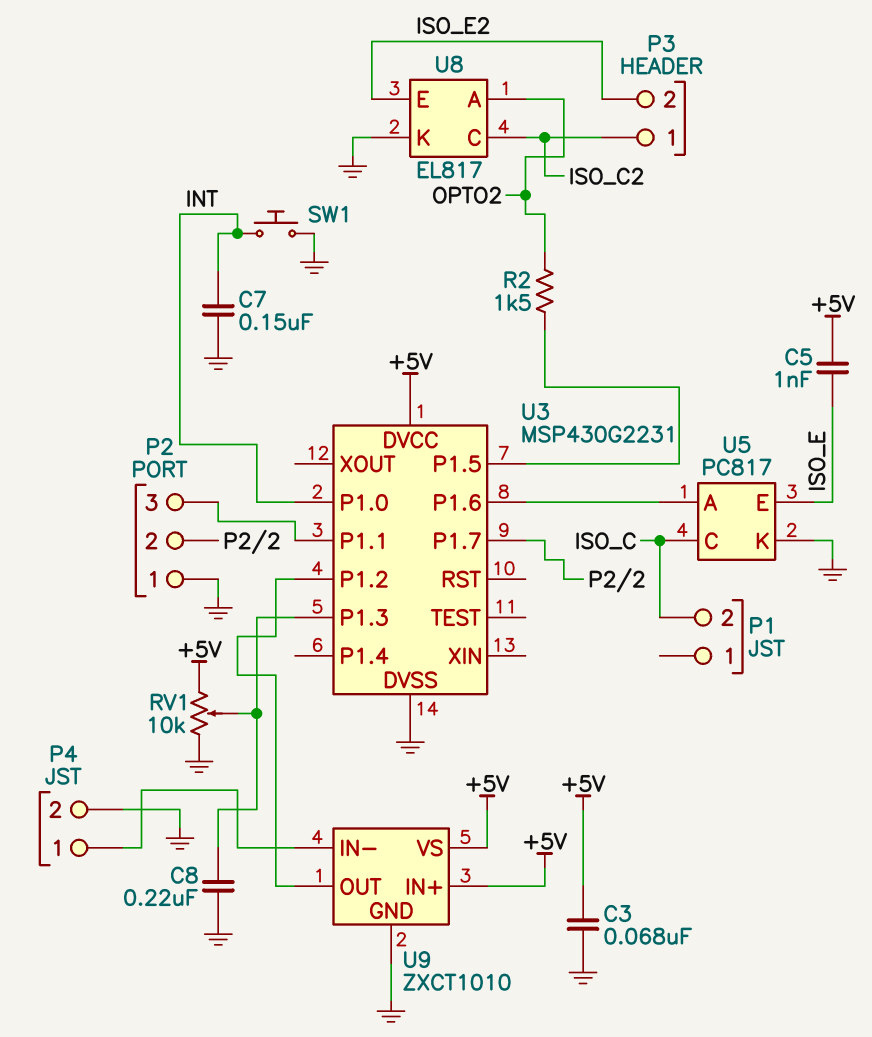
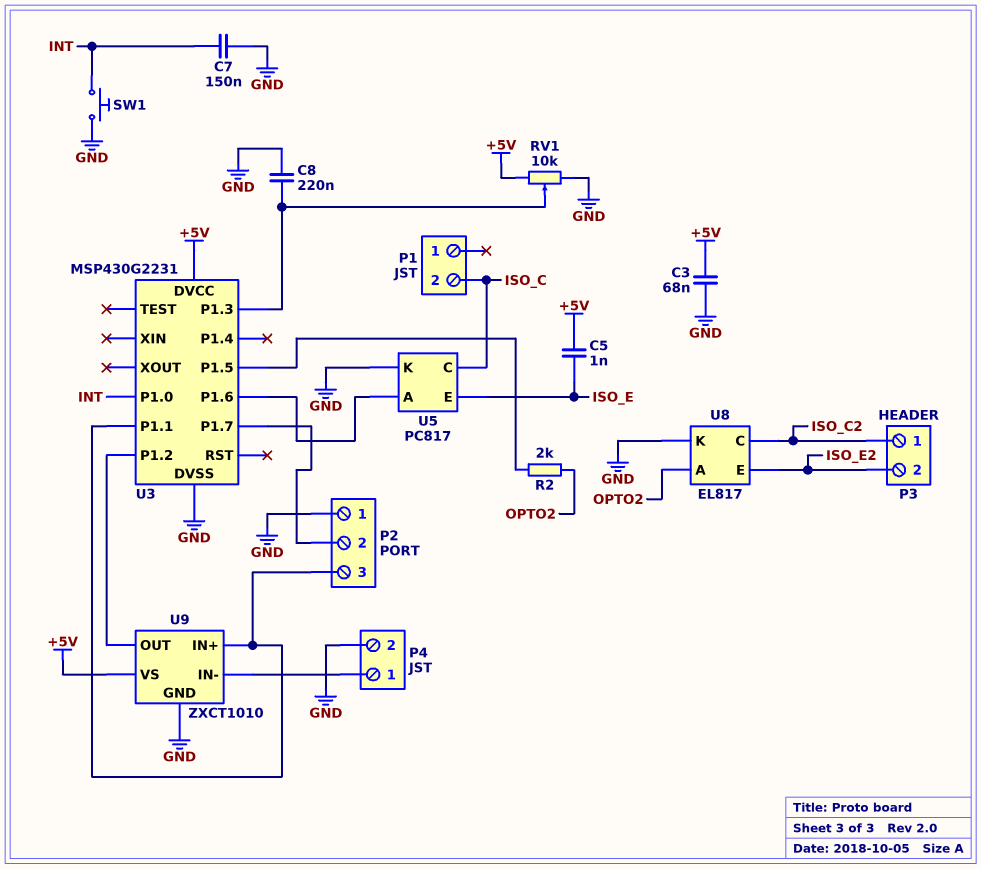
R2: 1.5k (OPTO2, U3/P1.5) -> 2k (OPTO2, U3/P1.5)
U9 pin IN+: +5V -> P2/3

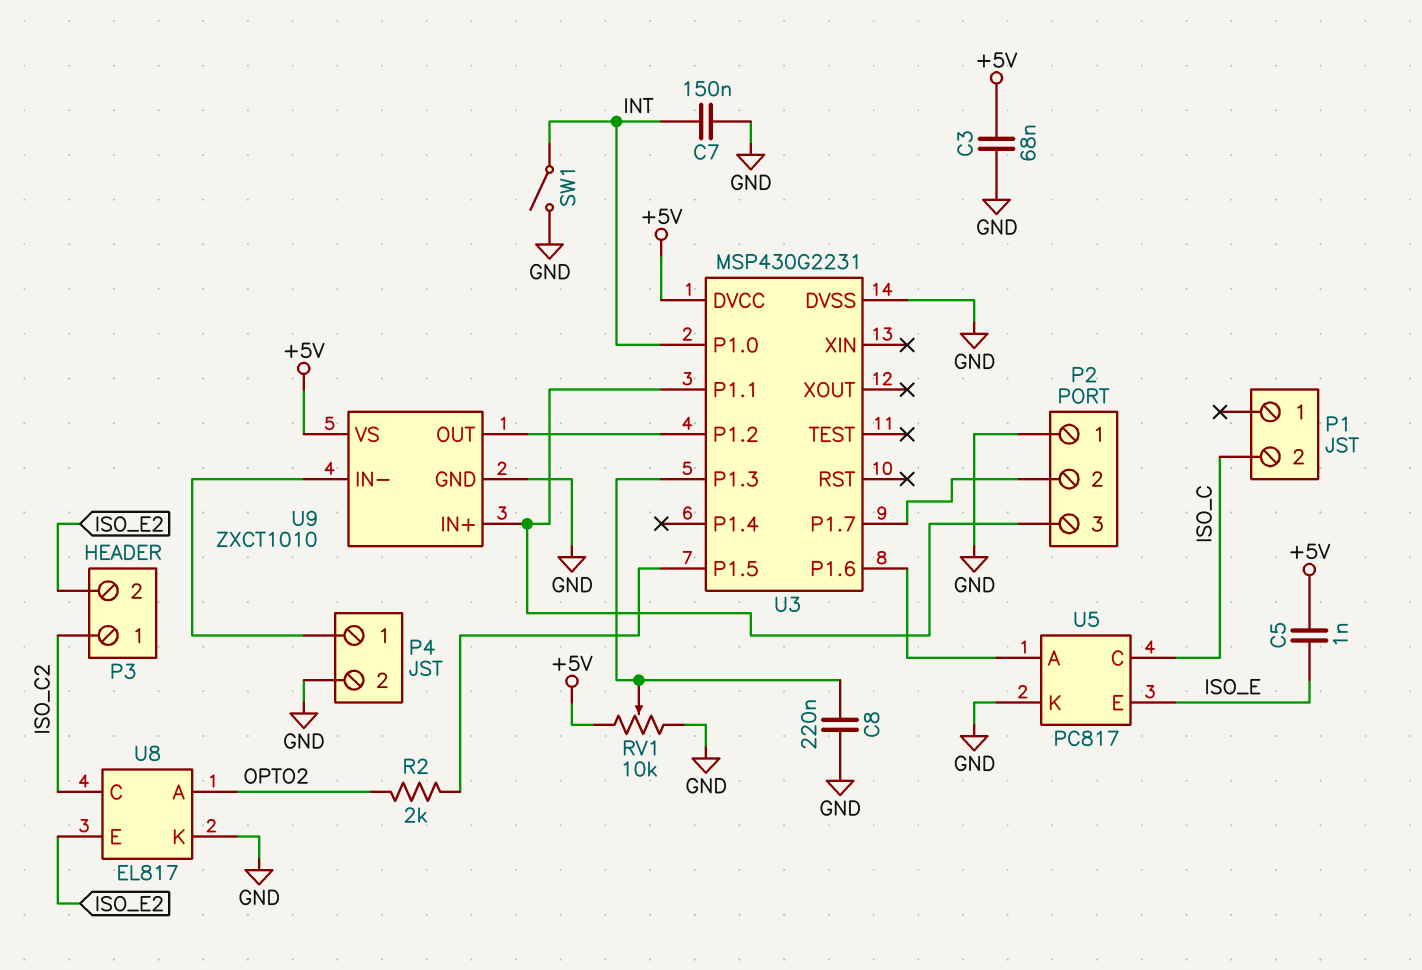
SW1: button (GND, INT) -> switch (GND, INT)

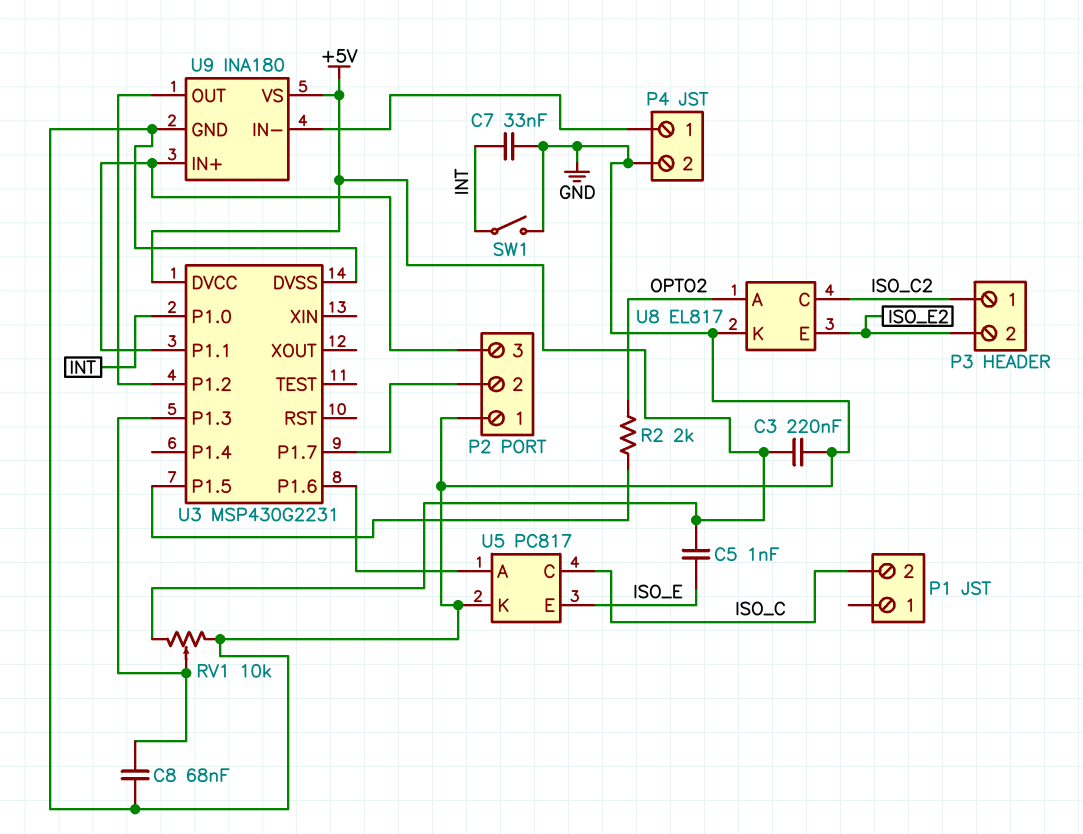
C3: 68nF (+5V, GND) -> 220nF (+5V, GND)
C7: 150nF (GND, INT) -> 33nF (GND, INT)
C8: 220nF (GND, U3/P1.3) -> 68nF (GND, U3/P1.3)
U9: ZXCT1010 -> INA180

